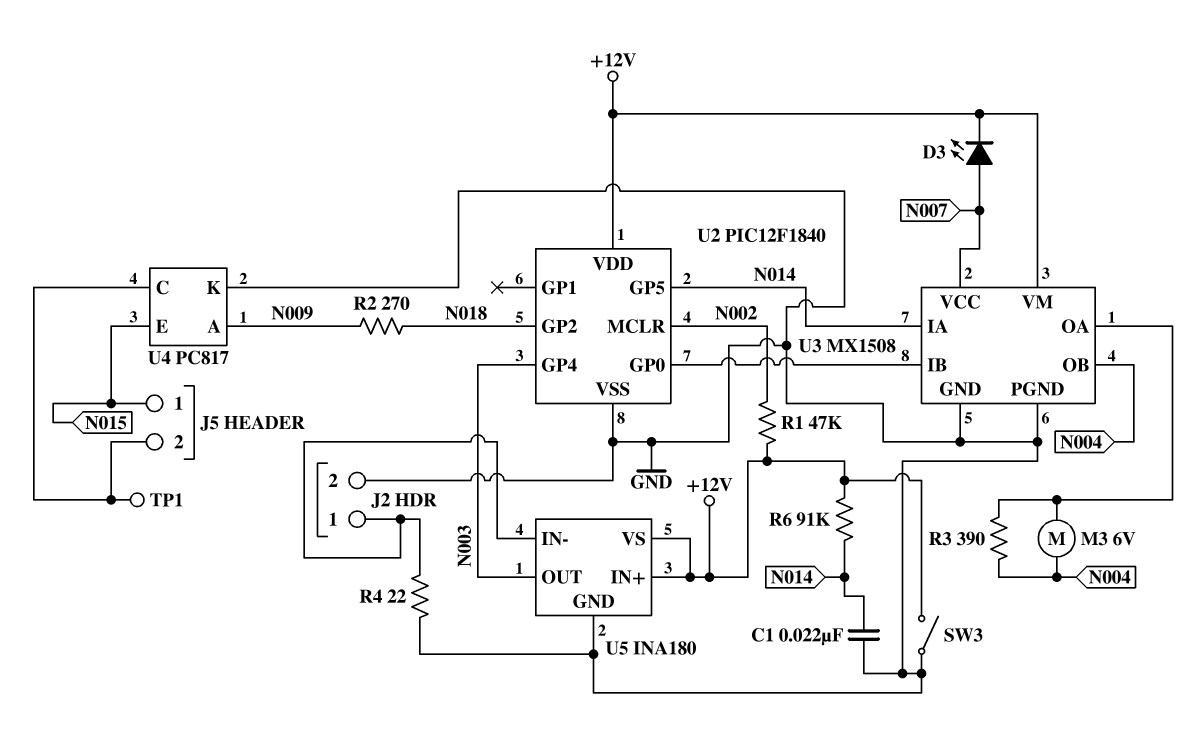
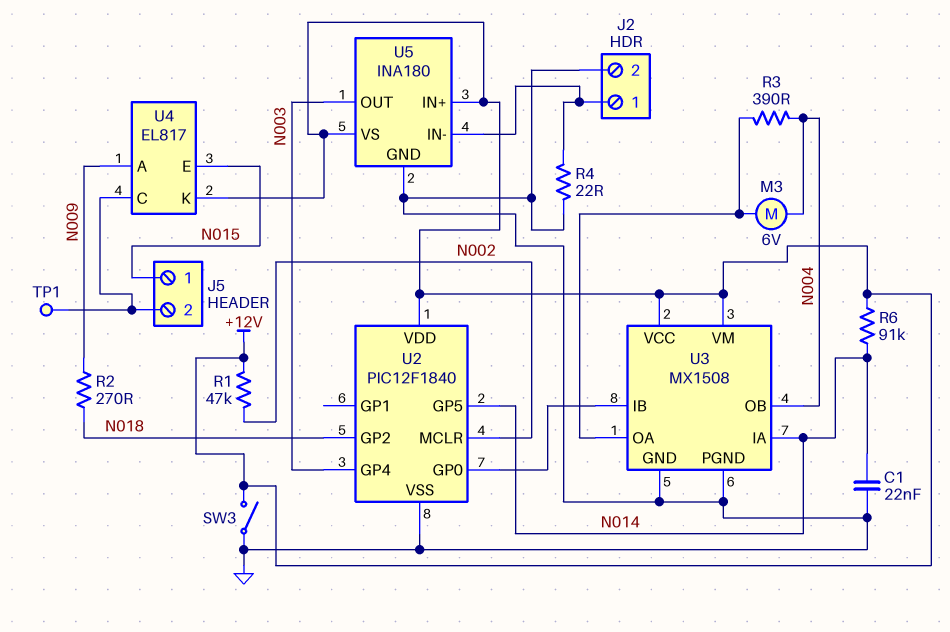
D3: LED (A N007, K +12V) -> none
U3 pin VCC: N007 -> +12V
U4: PC817 -> EL817
U4 pin K: GND -> +12V

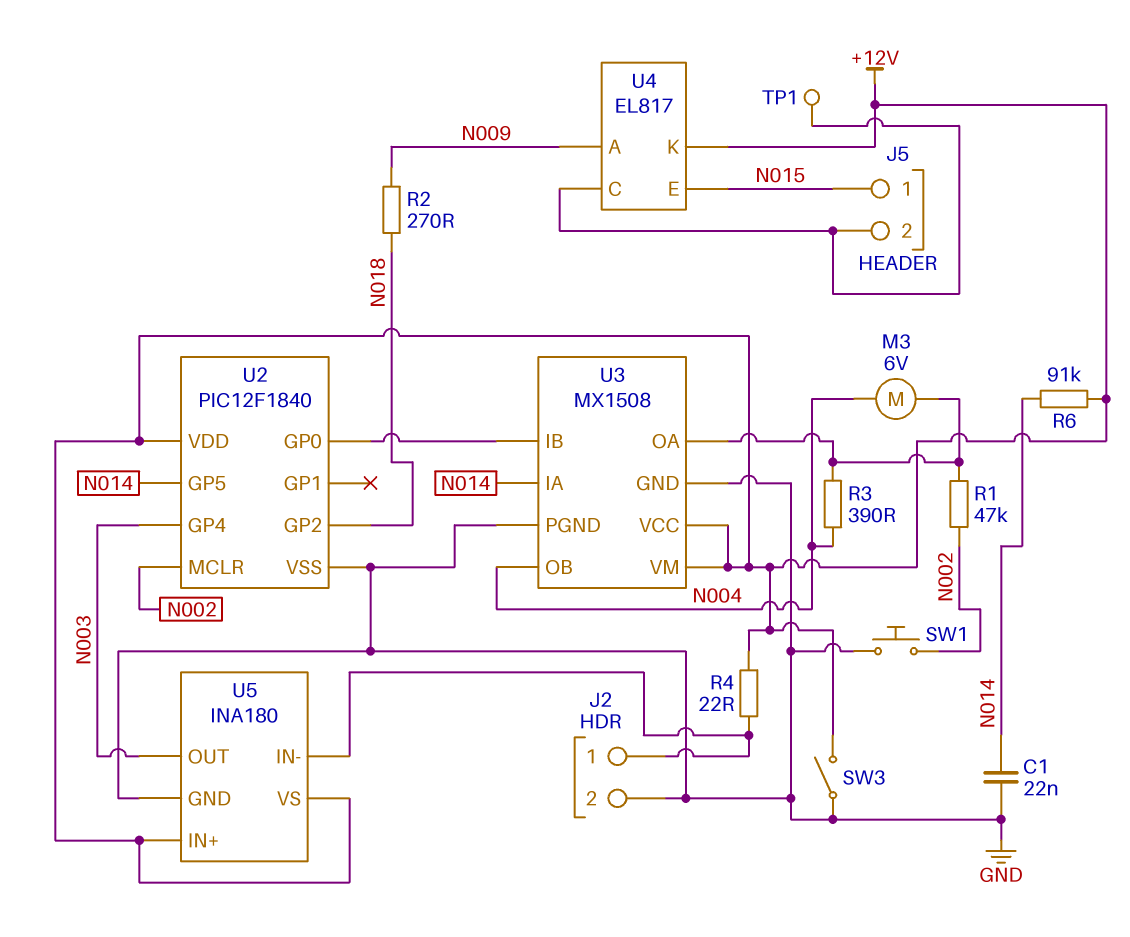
R1: 47k (+12V, N002) -> 47k (N002, U3/OA)
R4: 22 (GND, J2/1) -> 22 (+12V, J2/1)
SW1: none -> button (GND, N002)

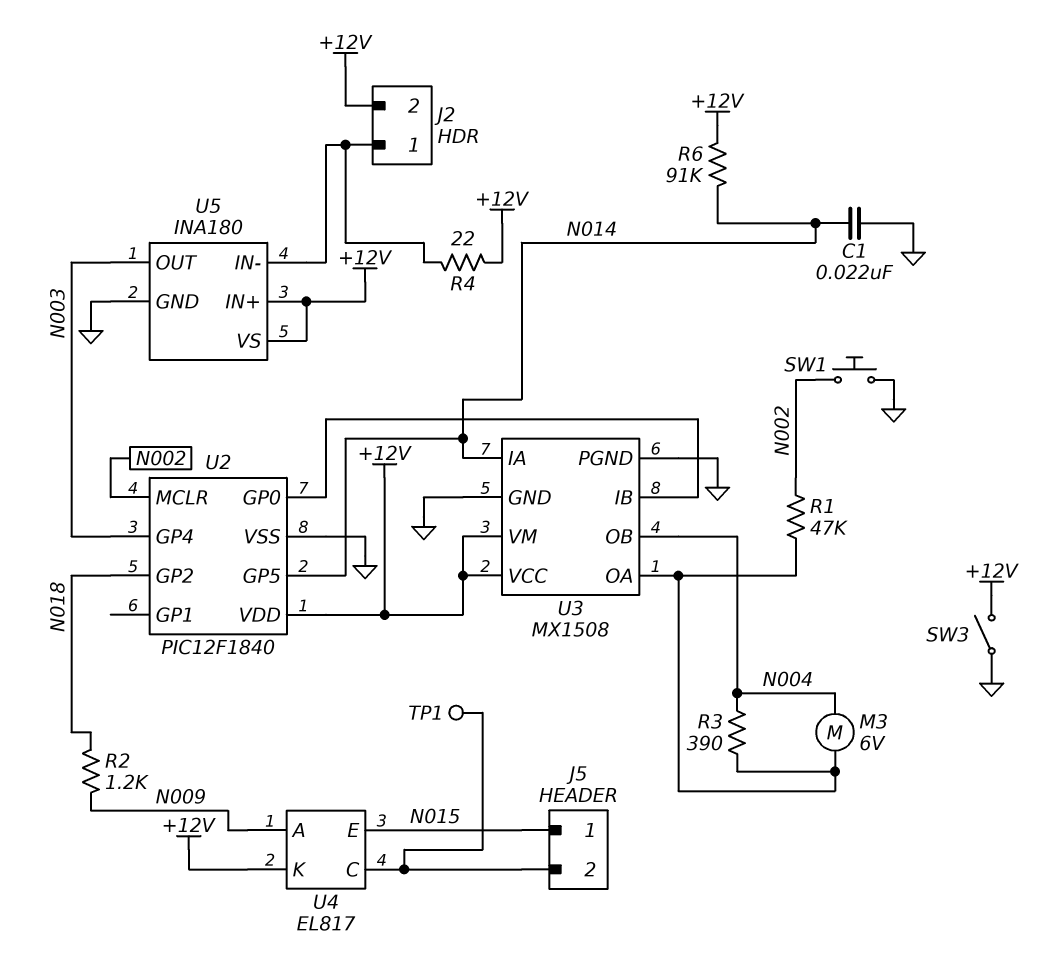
J2 pin 2: GND -> +12V
R2: 270 (N009, N018) -> 1.2k (N009, N018)

